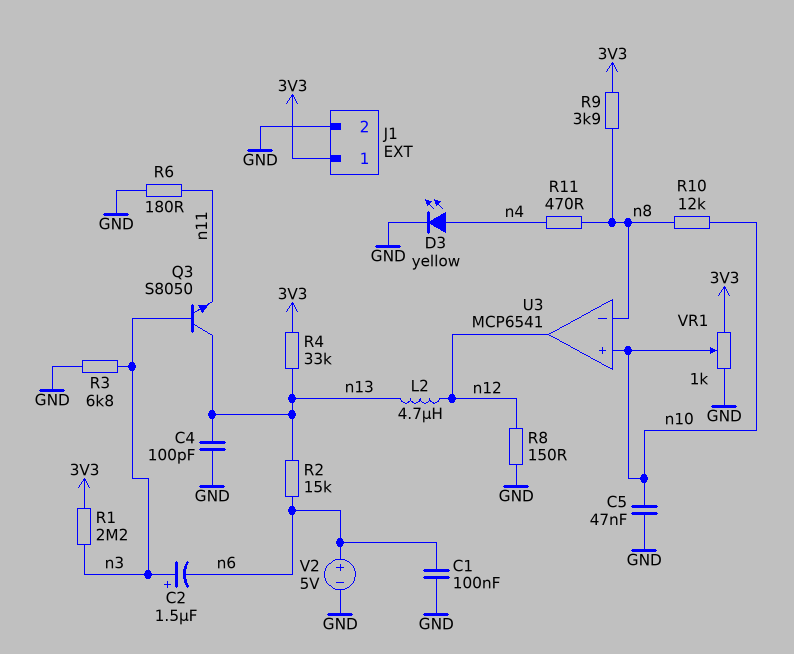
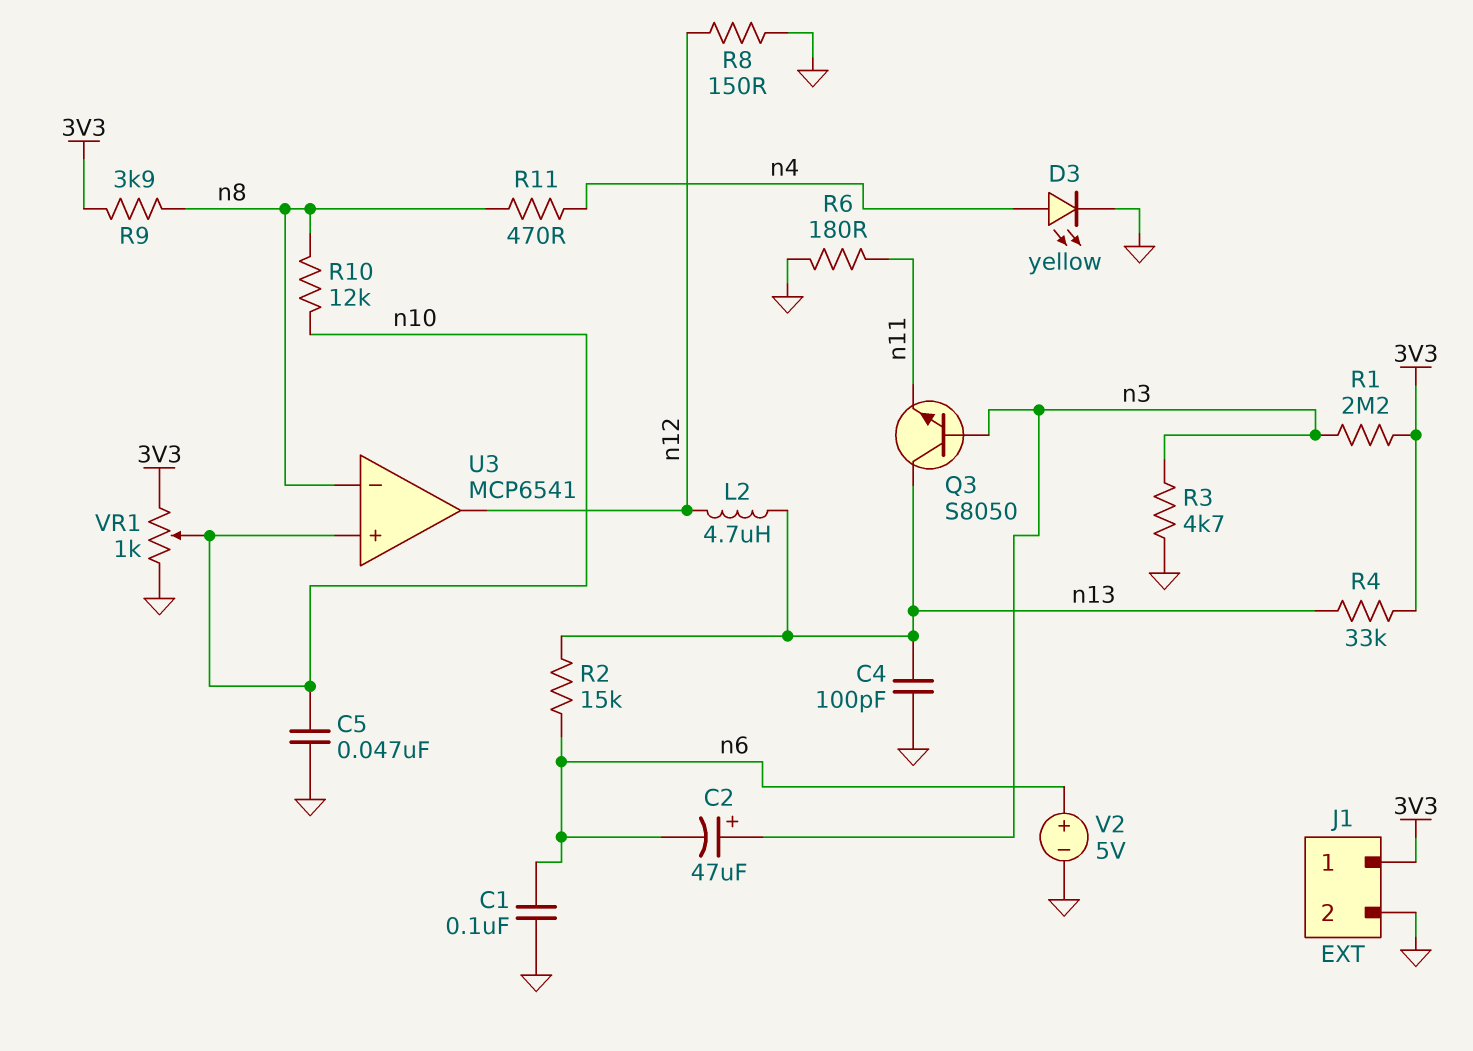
C2: 1.5uF (plus n3, minus n6) -> 47uF (plus n3, minus n6)
R3: 6.8k (GND, n3) -> 4.7k (GND, n3)

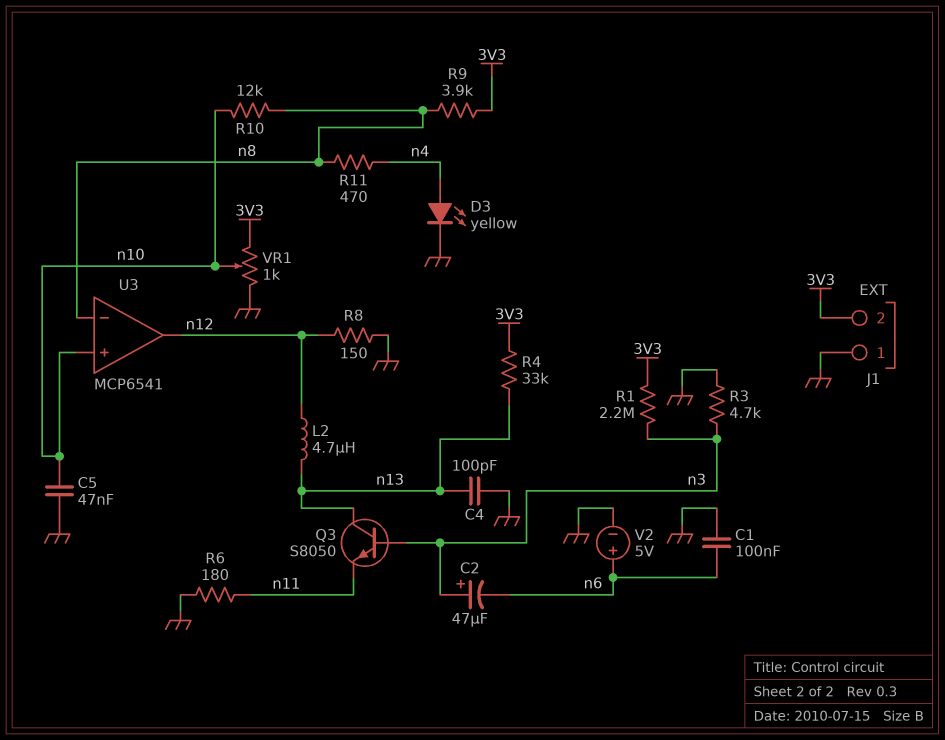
J1 pin 1: 3V3 -> GND
J1 pin 2: GND -> 3V3
R2: 15k (n6, n13) -> none

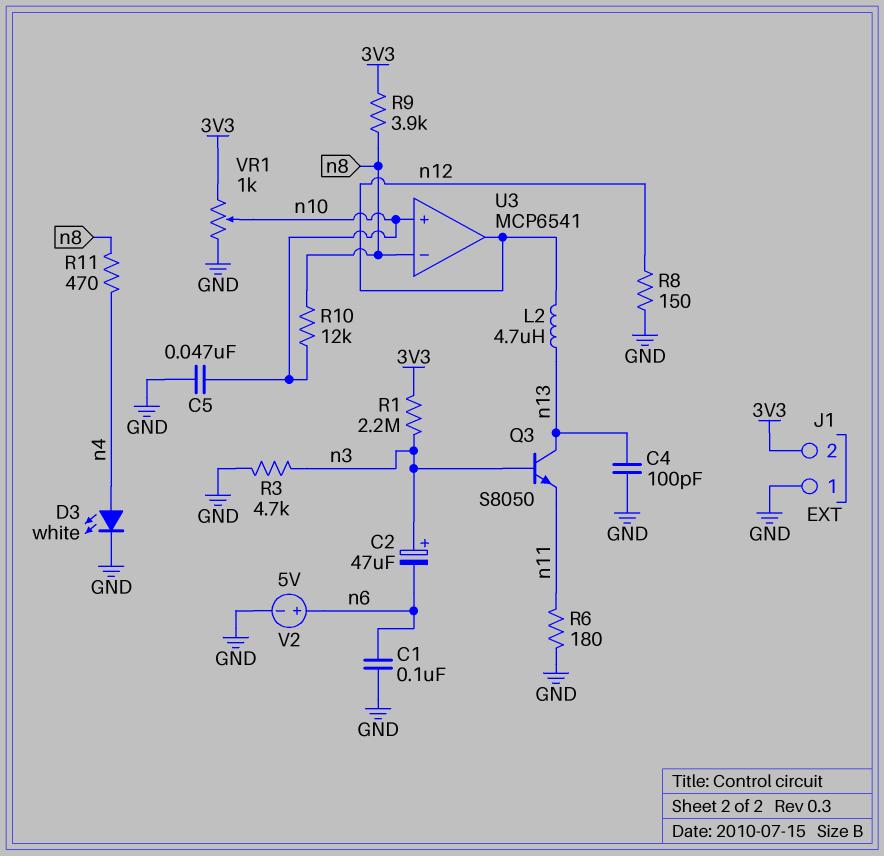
D3: LED yellow (A n4, K GND) -> LED white (A n4, K GND)
R4: 33k (3V3, n13) -> none

